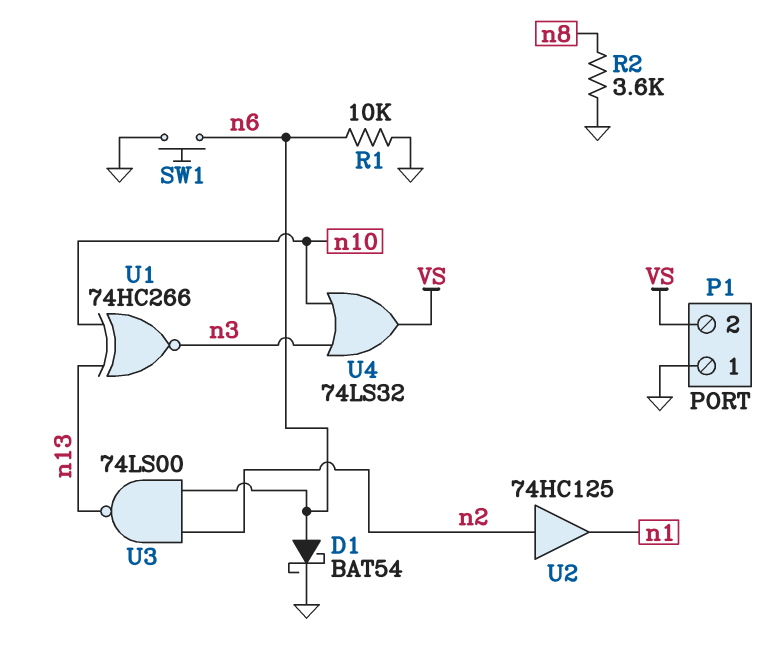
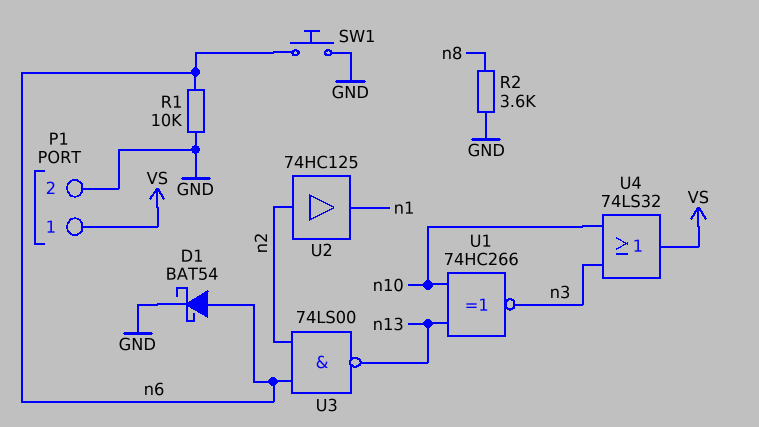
P1 pin 1: GND -> VS
P1 pin 2: VS -> GND

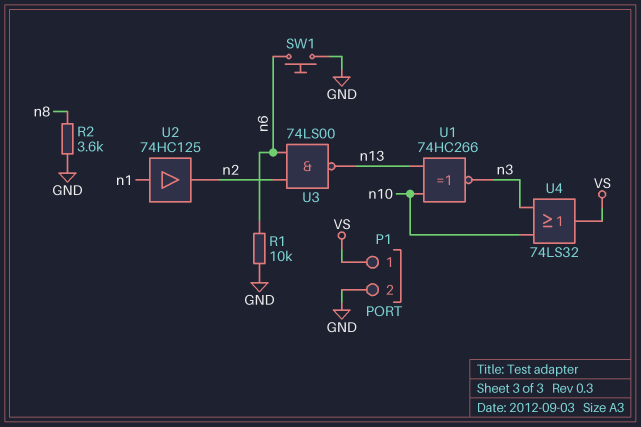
D1: schottky BAT54 (A n6, K GND) -> none
U2: buffer 74HC125 (in n2, out n1) -> buffer 74HC125 (in n1, out n2)

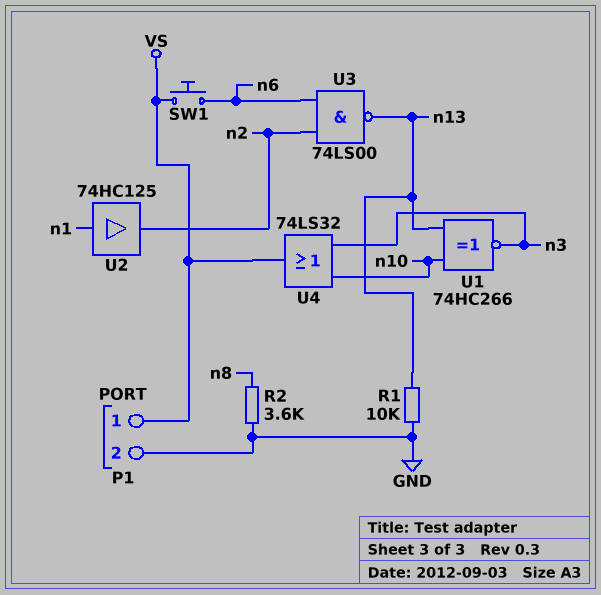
R1: 10k (GND, n6) -> 10k (GND, n13)
SW1: button (GND, n6) -> button (VS, n6)

